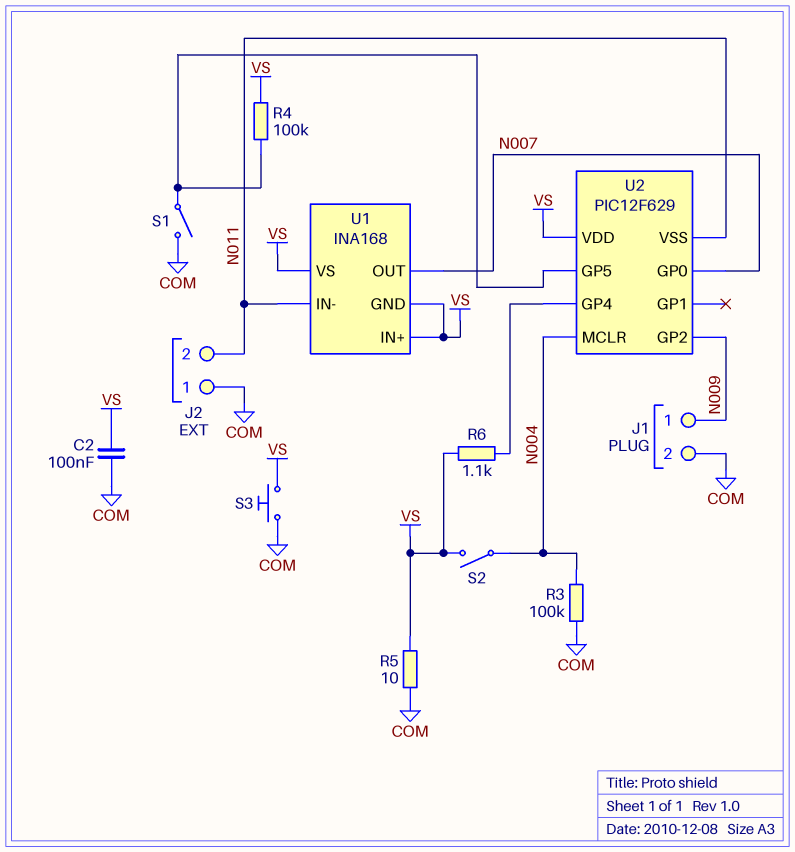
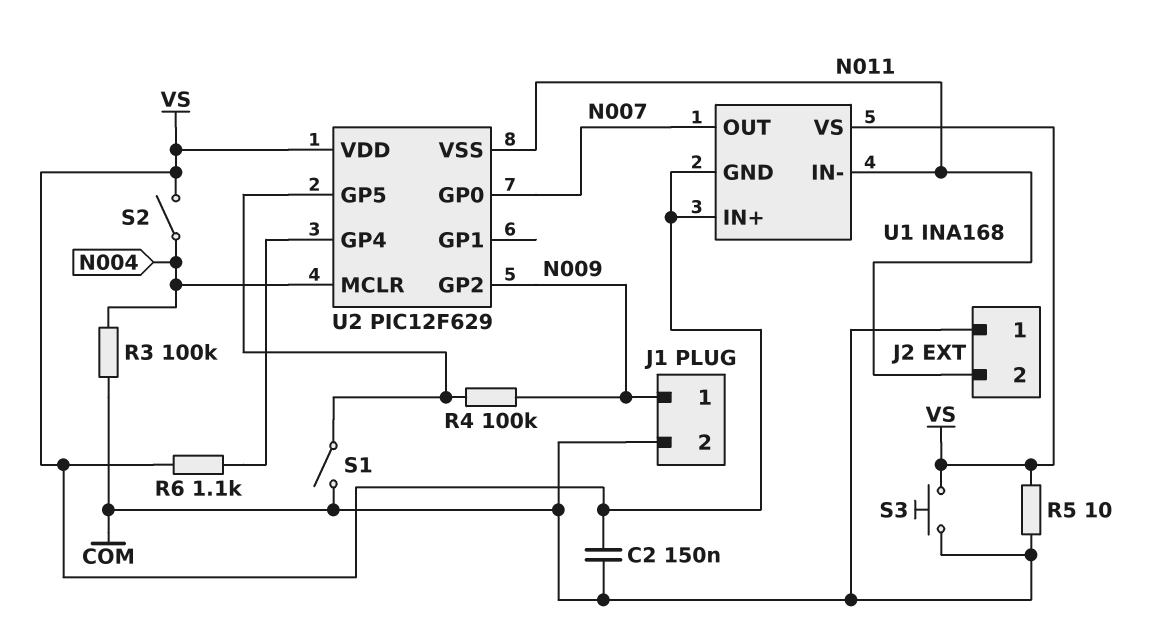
C2: 100nF (COM, VS) -> 150nF (COM, VS)
R4: 100k (U2/GP5, VS) -> 100k (N009, U2/GP5)

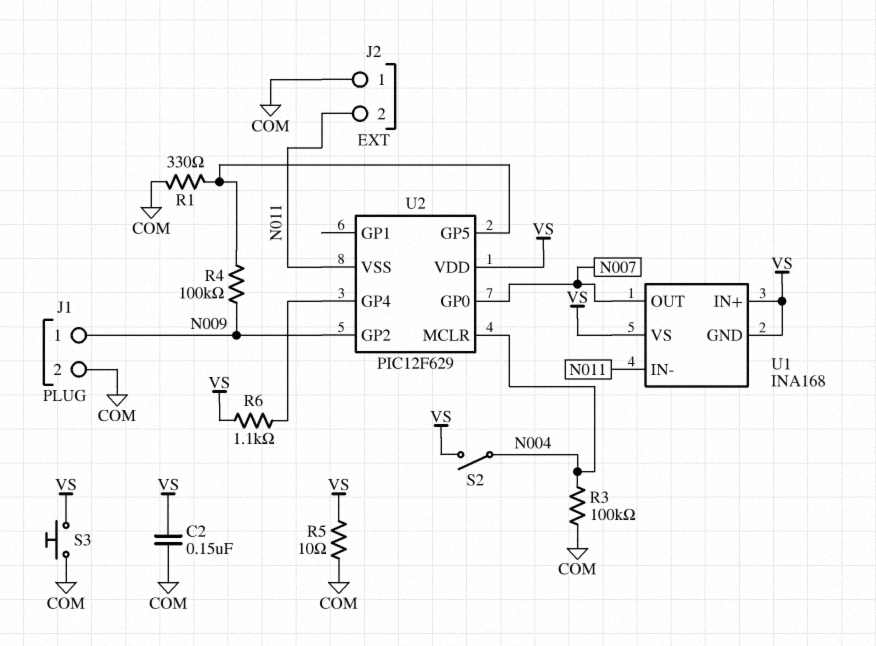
R1: none -> 330 (COM, U2/GP5)
S1: switch (COM, U2/GP5) -> none

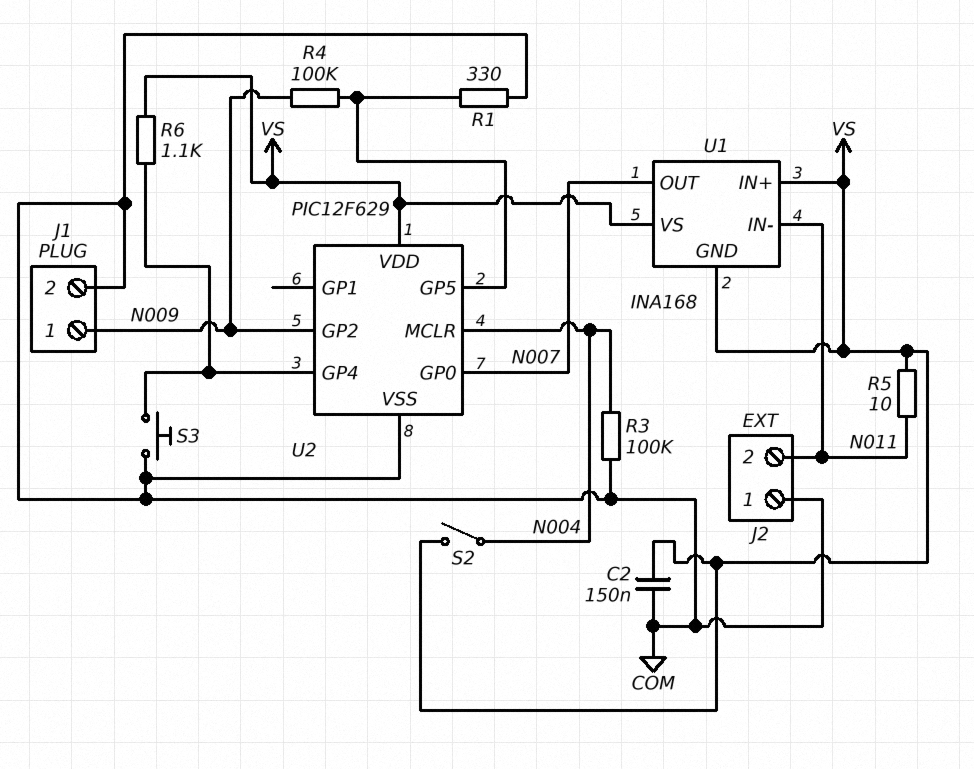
R5: 10 (COM, VS) -> 10 (N011, VS)
S3: button (COM, VS) -> button (COM, U2/GP4)
U2 pin VSS: N011 -> COM

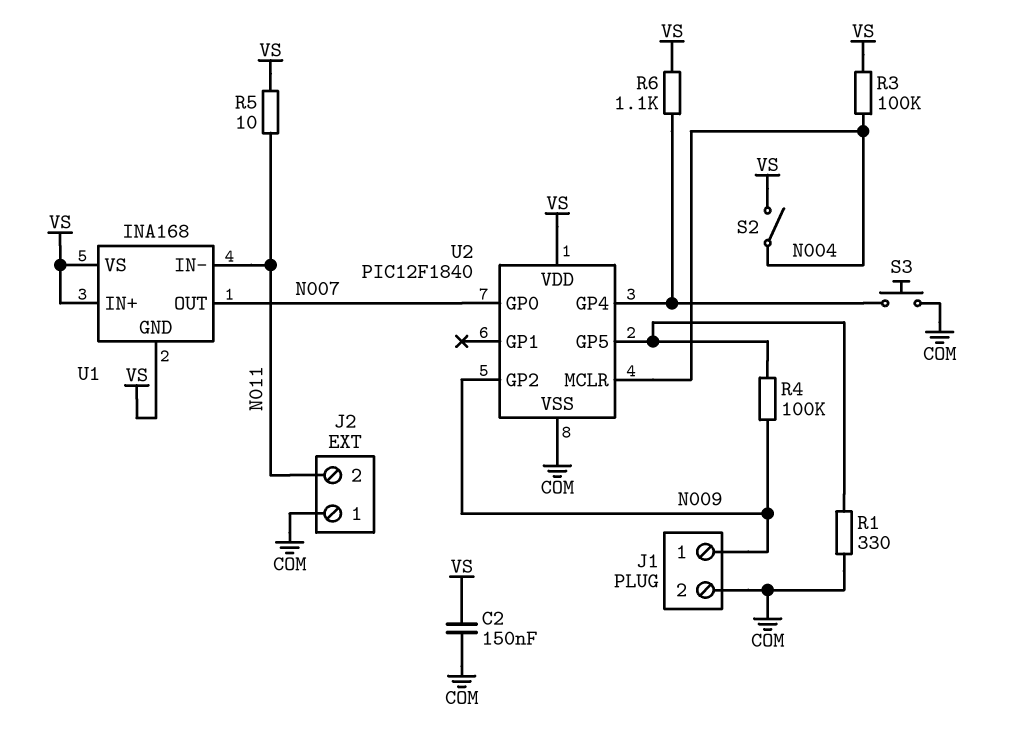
R3: 100k (COM, N004) -> 100k (N004, VS)
U2: PIC12F629 -> PIC12F1840

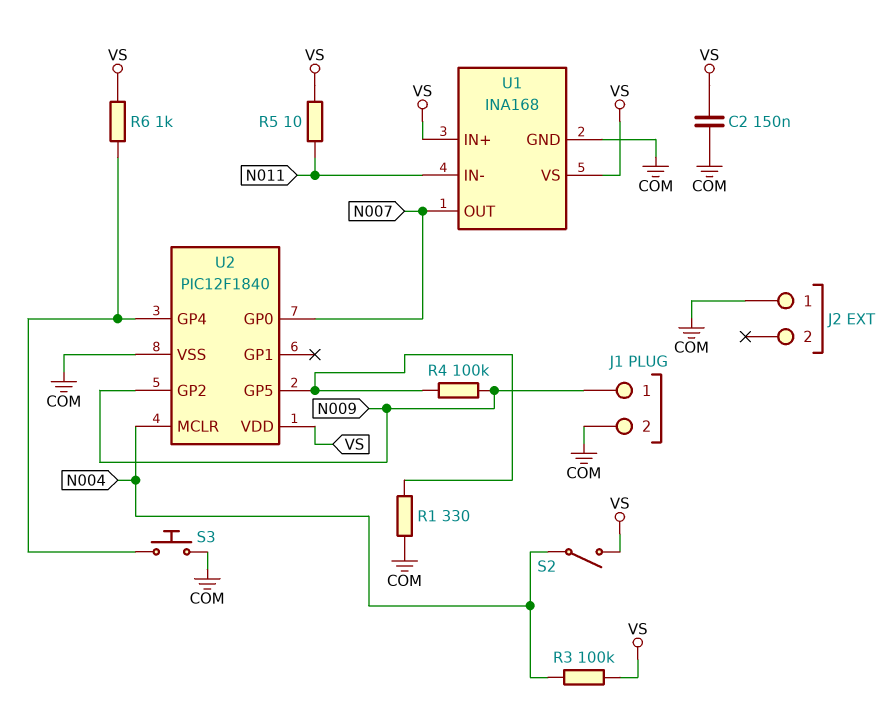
J2 pin 2: N011 -> none
R6: 1.1k (U2/GP4, VS) -> 1k (U2/GP4, VS)
U1 pin GND: VS -> COM

